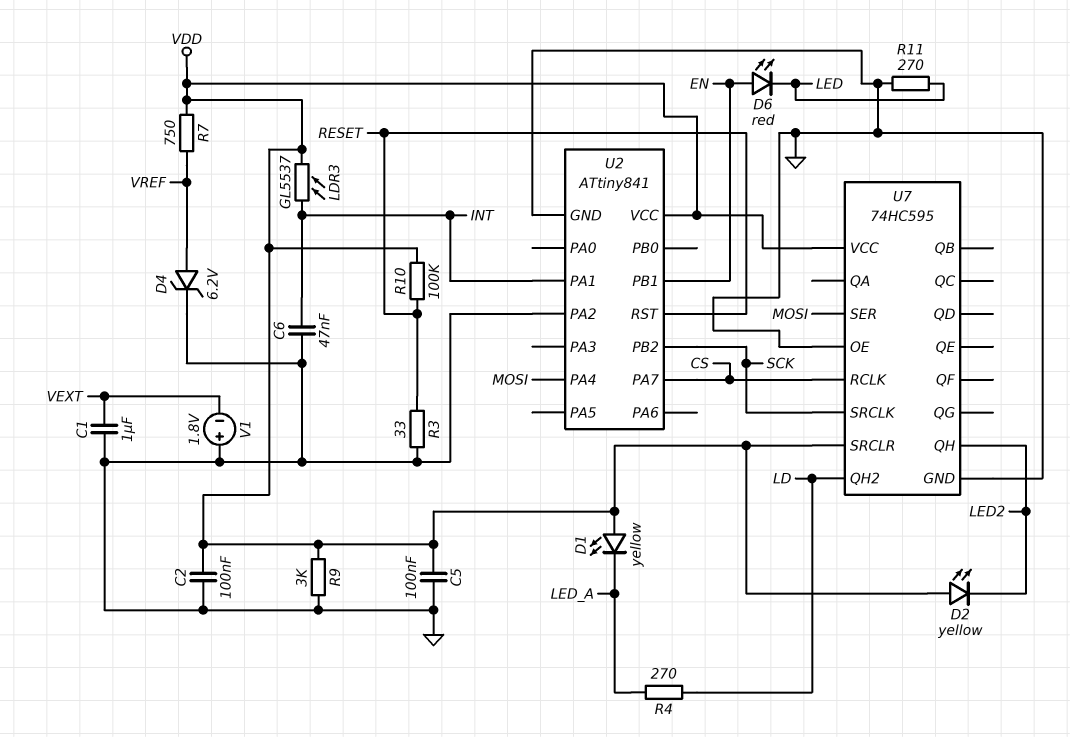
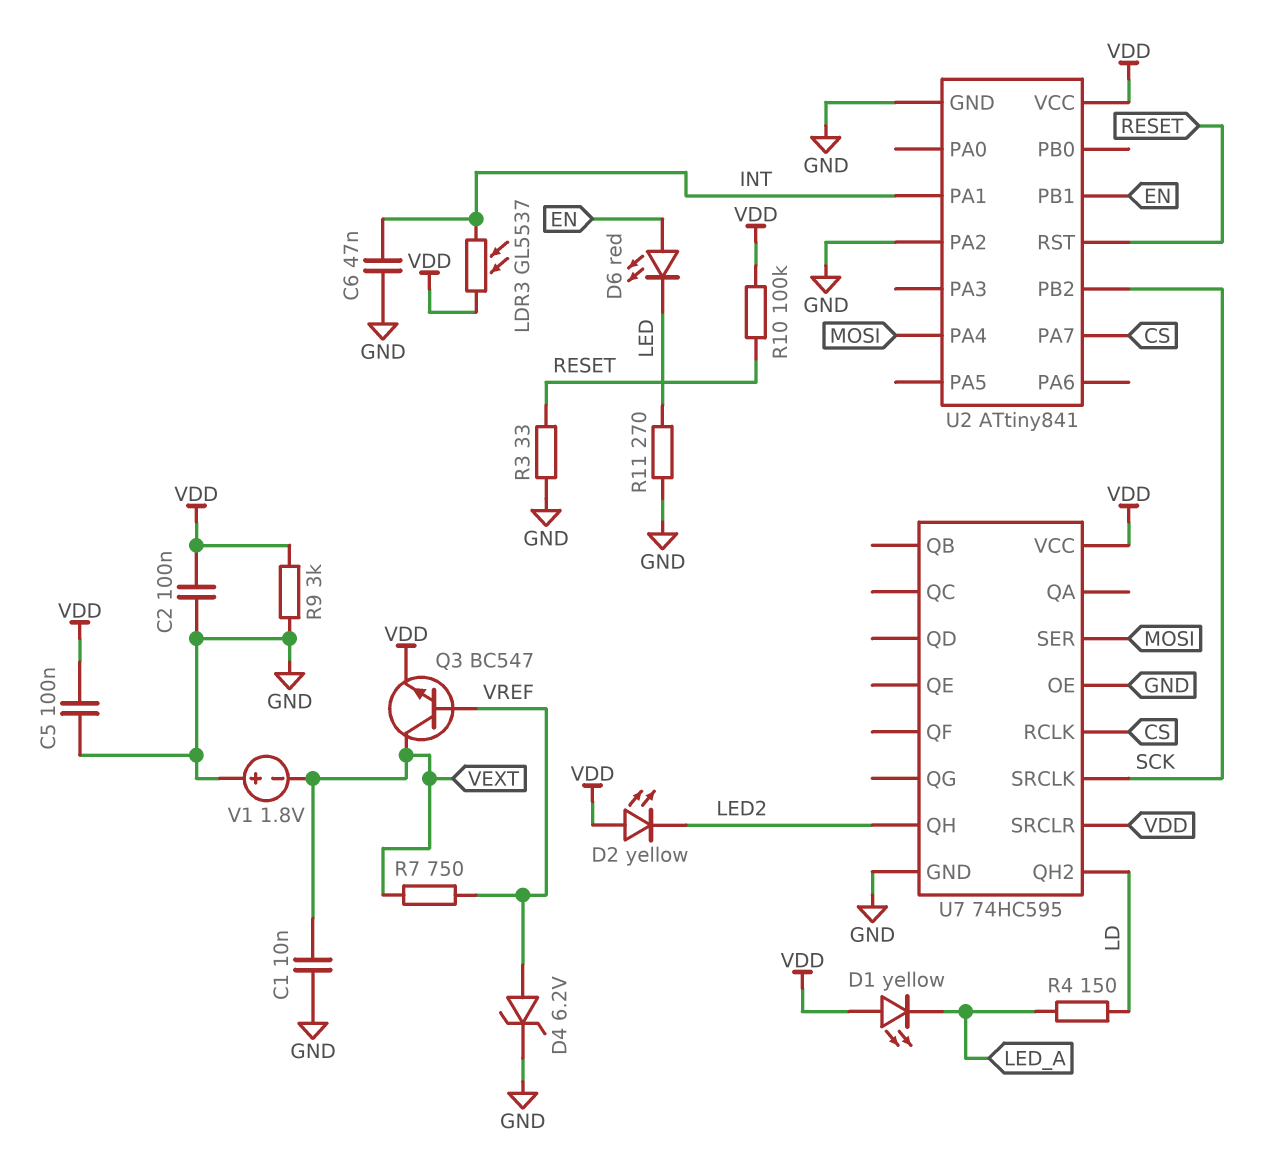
C1: 1uF (GND, VEXT) -> 10nF (GND, VEXT)
Q3: none -> NPN BC547 (B VREF, C VEXT, E VDD)
R4: 270 (LD, LED_A) -> 150 (LD, LED_A)
R7: 750 (VDD, VREF) -> 750 (VEXT, VREF)

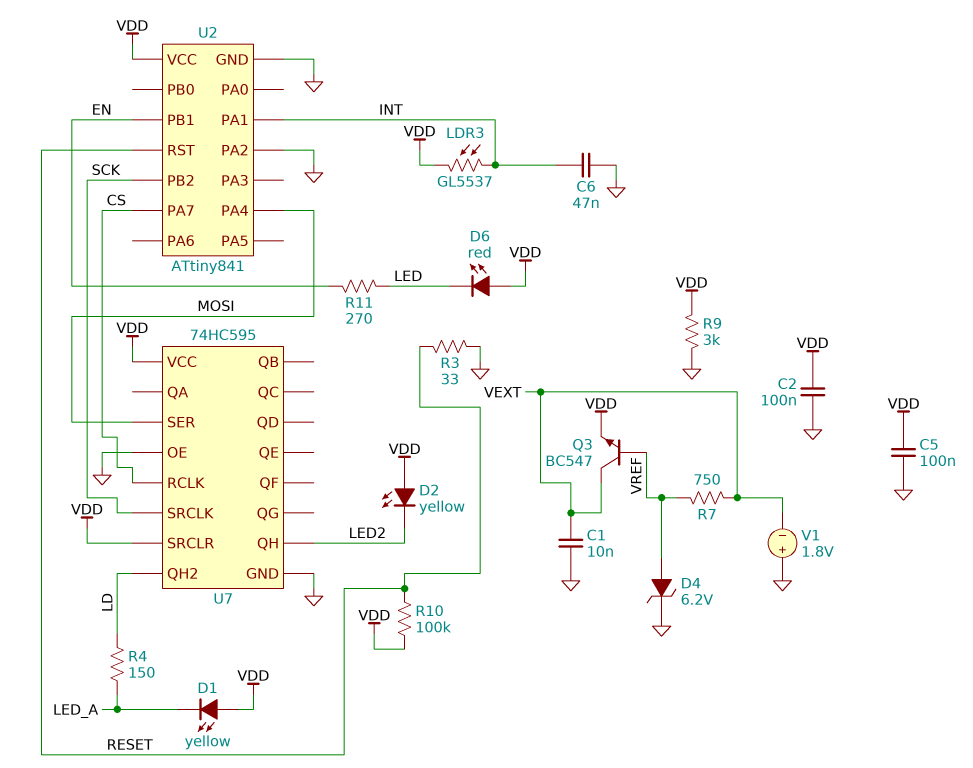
D6: LED red (A EN, K LED) -> LED red (A VDD, K LED)
R11: 270 (GND, LED) -> 270 (EN, LED)

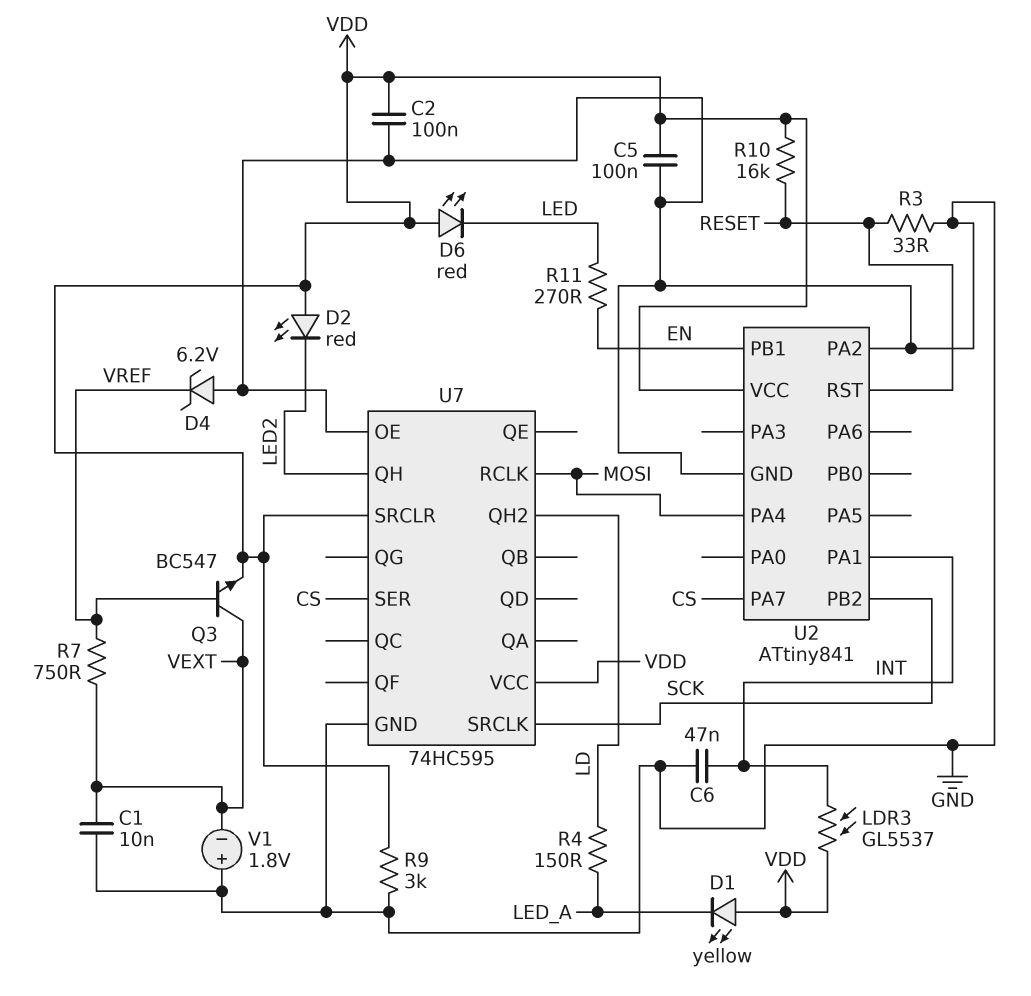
D2: LED yellow (A VDD, K LED2) -> LED red (A VDD, K LED2)
D4: zener 6.2V (A VREF, K GND) -> zener 6.2V (A GND, K VREF)
R10: 100k (RESET, VDD) -> 16k (RESET, VDD)
U7 pin RCLK: CS -> MOSI
U7 pin SER: MOSI -> CS

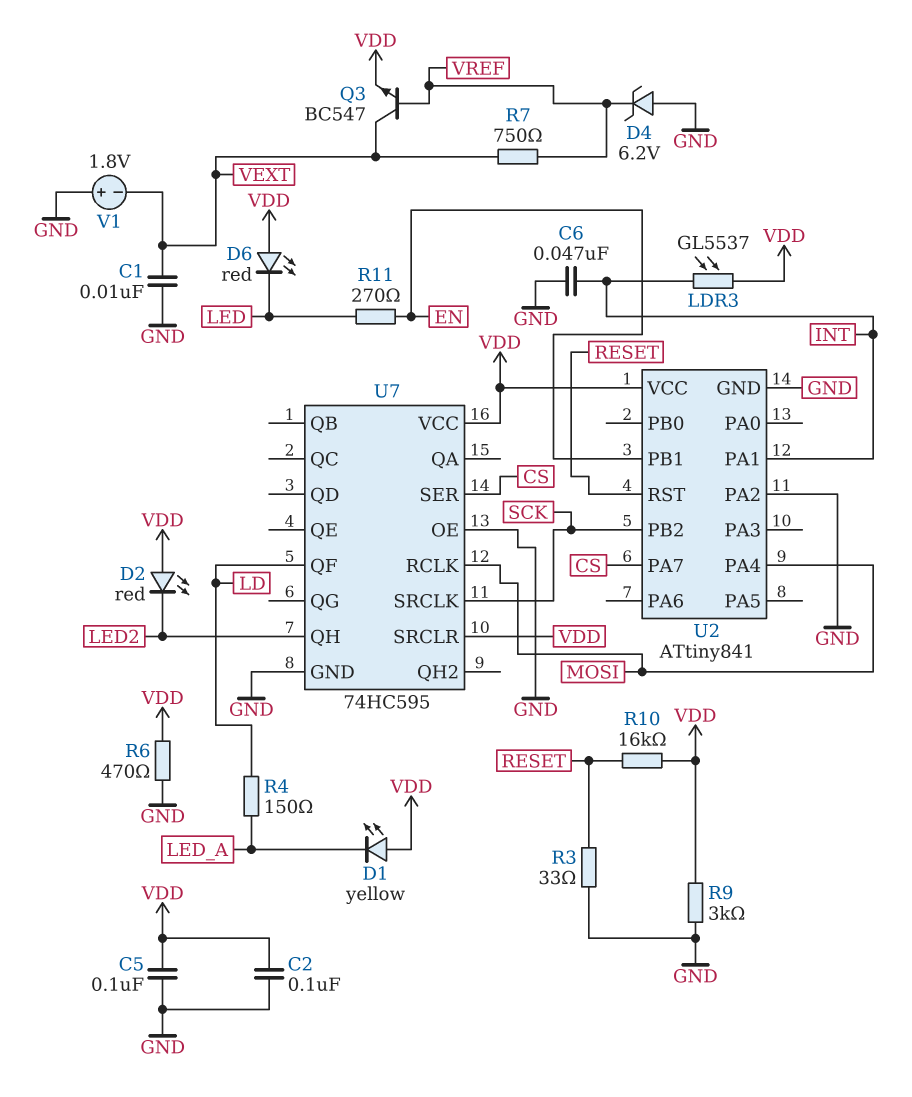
R6: none -> 470 (GND, VDD)
U7 pin QF: none -> LD
U7 pin QH2: LD -> none

